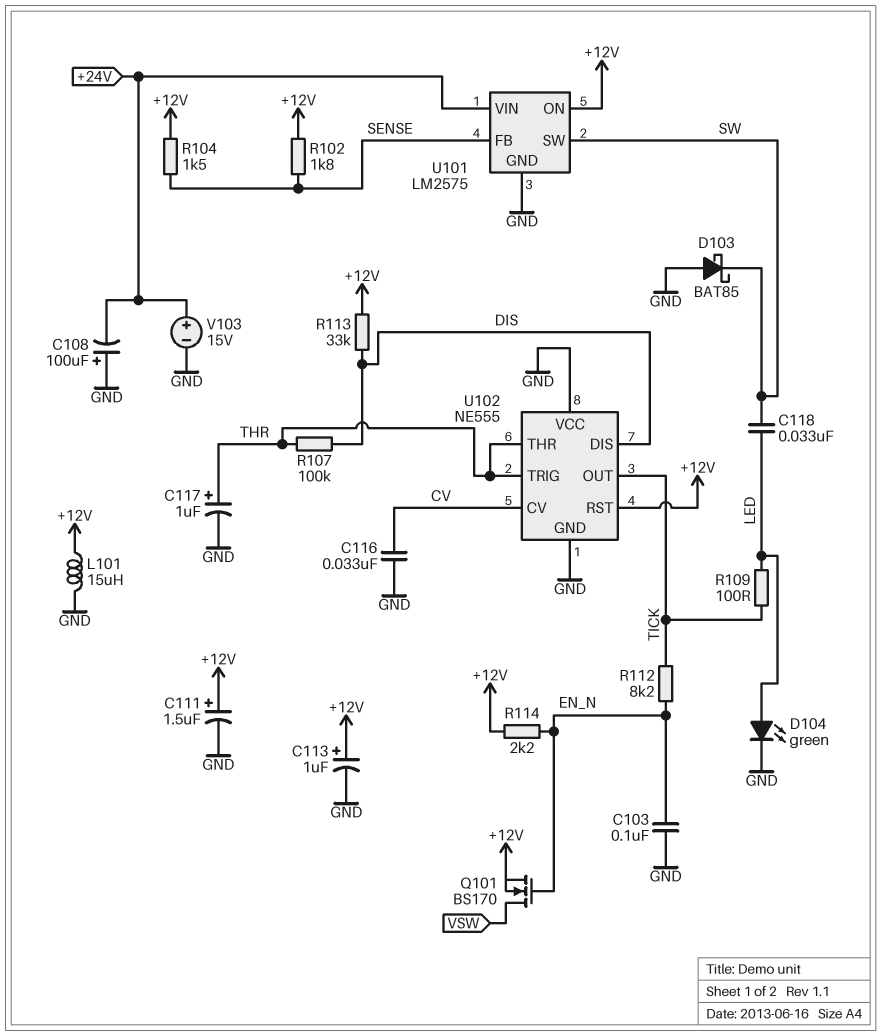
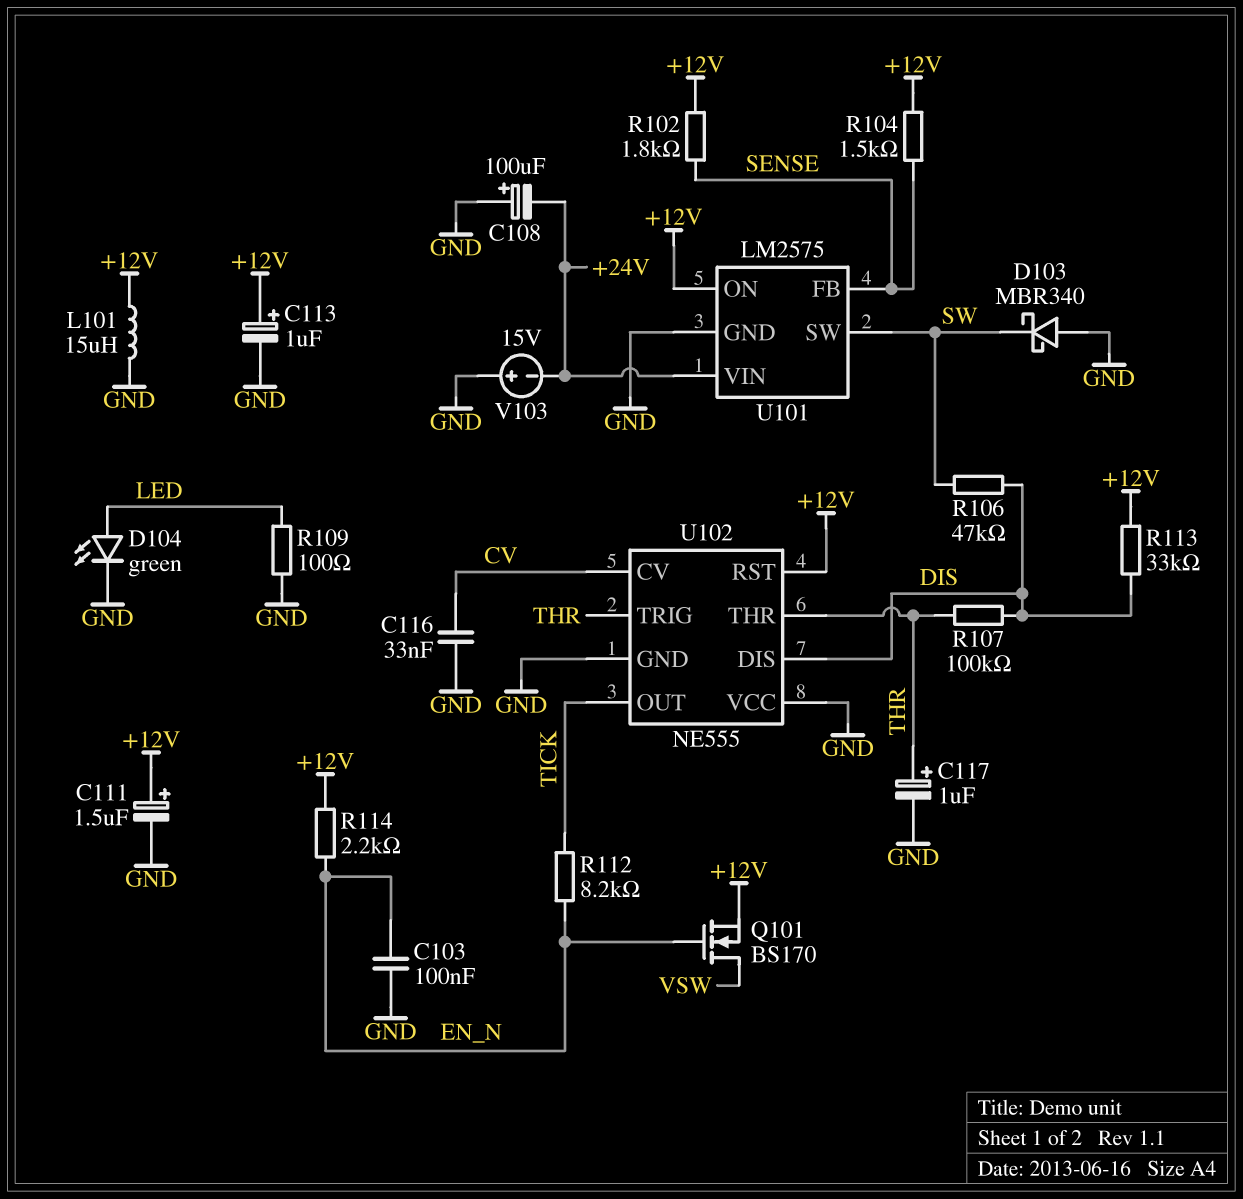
C118: 33nF (LED, SW) -> none
D103: schottky BAT85 (A GND, K SW) -> schottky MBR340 (A GND, K SW)
R106: none -> 47k (DIS, SW)
R109: 100 (LED, TICK) -> 100 (GND, LED)
V103: 15V (plus +24V, minus GND) -> 15V (plus GND, minus +24V)

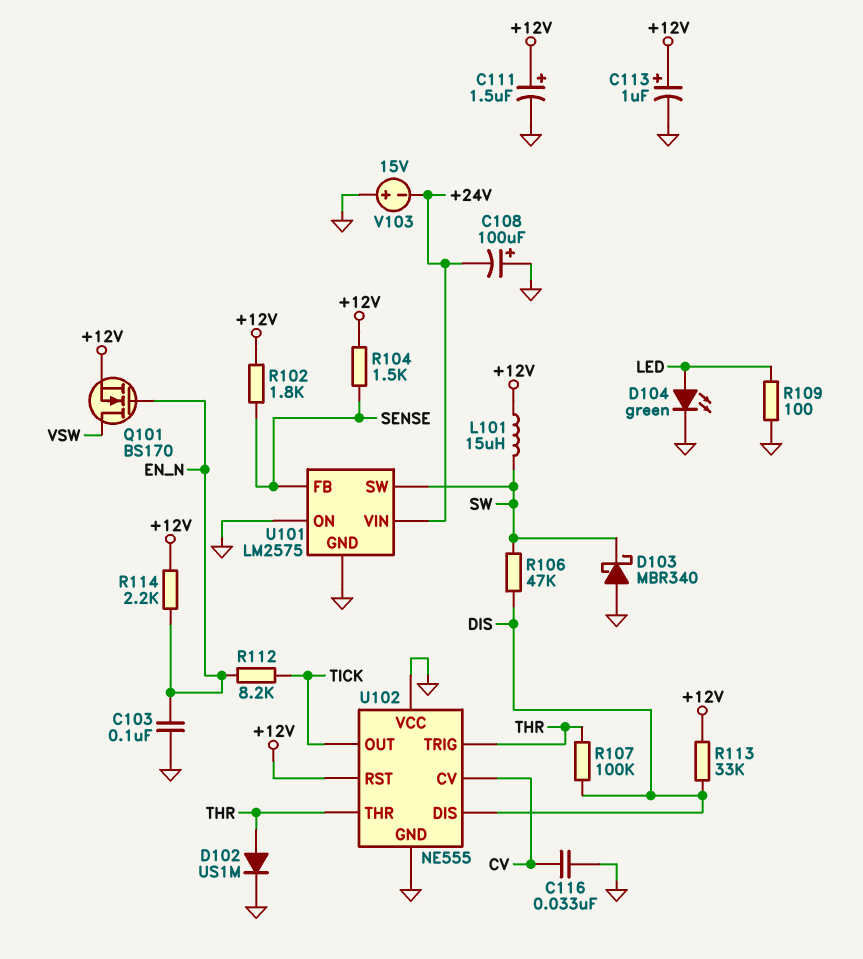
C117: 1uF (plus THR, minus GND) -> none
D102: none -> diode US1M (A THR, K GND)
L101: 15uH (+12V, GND) -> 15uH (+12V, SW)
U101 pin ON: +12V -> GND

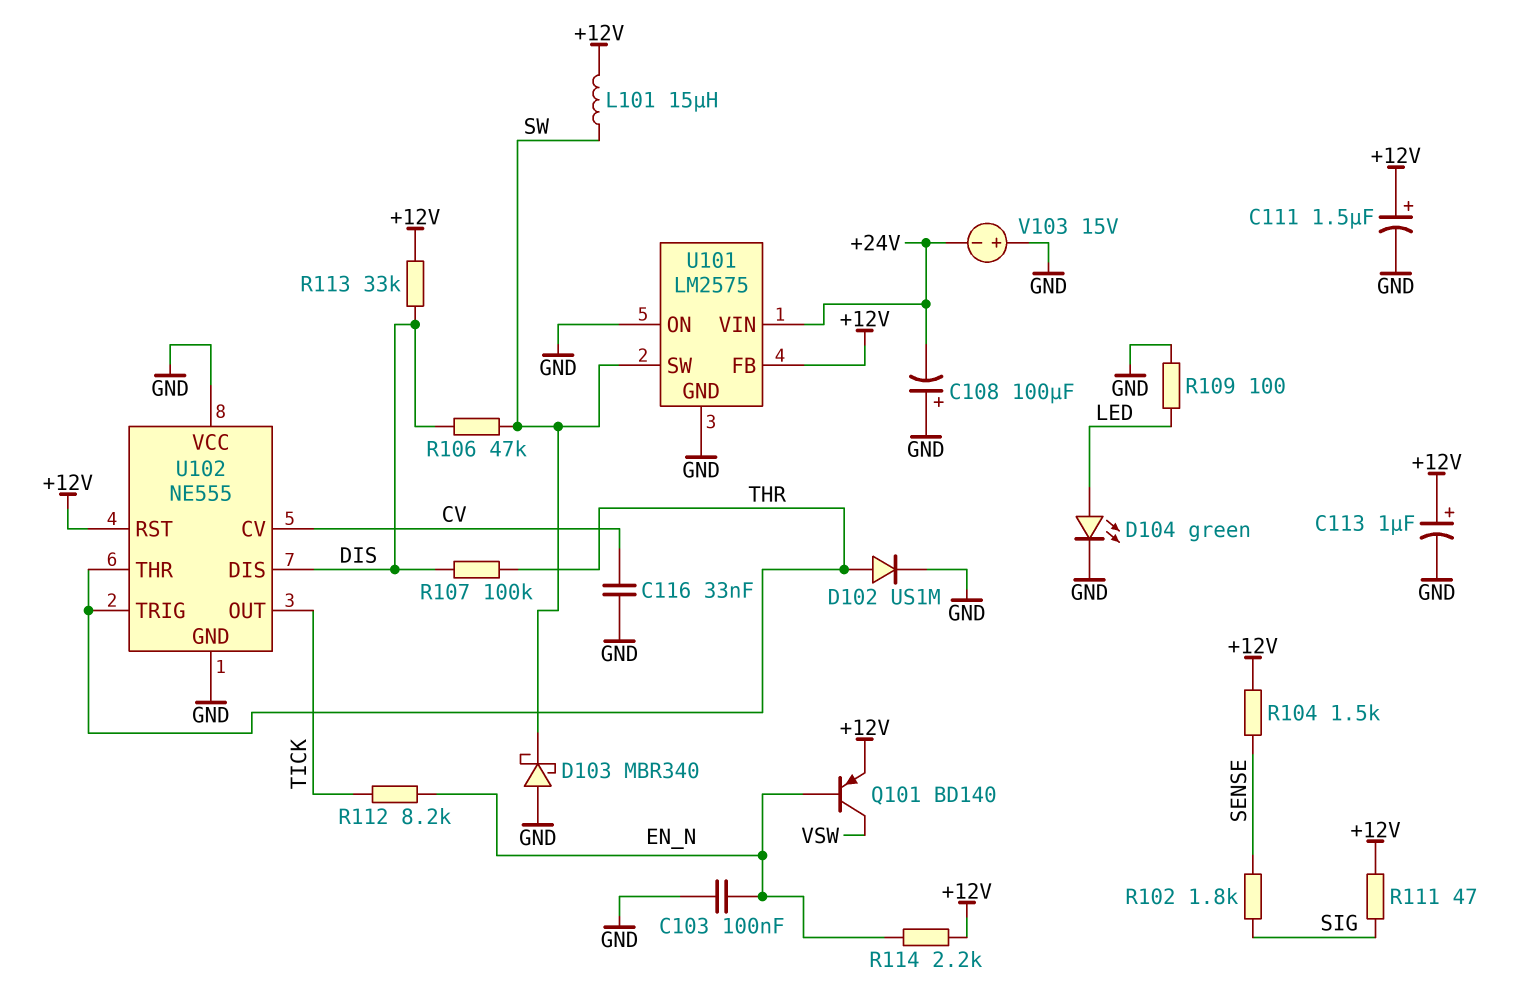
Q101: NMOS BS170 (G EN_N, D VSW, S +12V) -> PNP BD140 (B EN_N, C VSW, E +12V)
R102: 1.8k (+12V, SENSE) -> 1.8k (SENSE, SIG)
R111: none -> 47 (+12V, SIG)
U101 pin FB: SENSE -> +12V

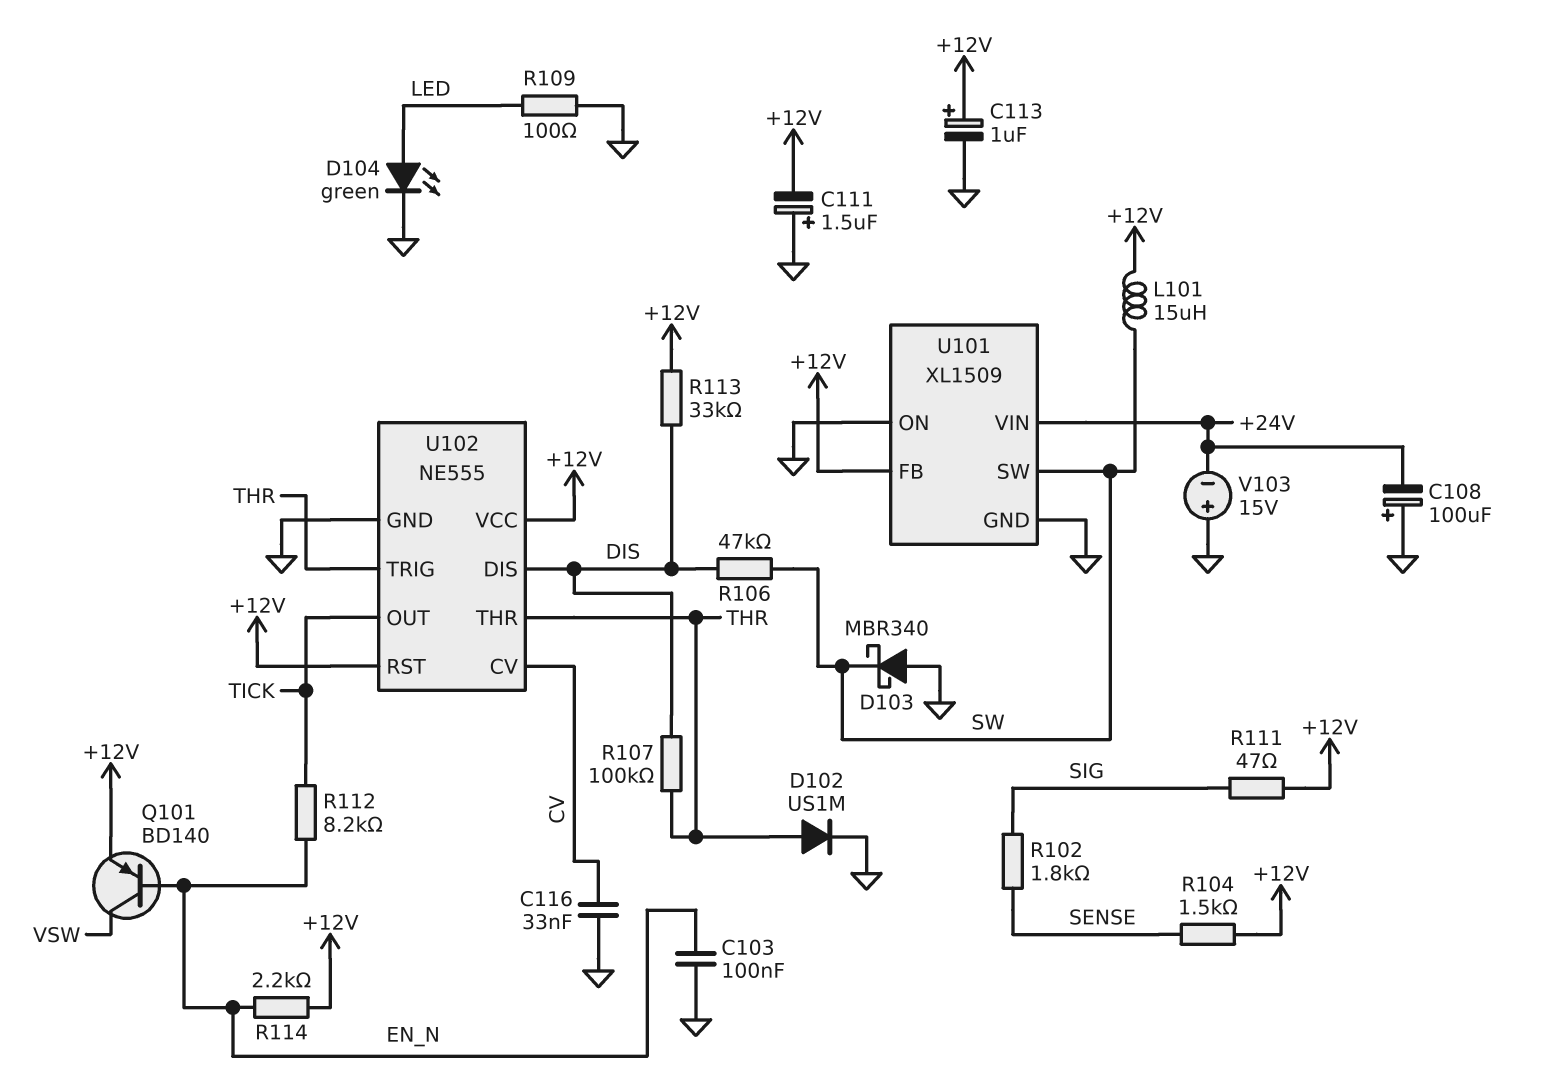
C111: 1.5uF (plus +12V, minus GND) -> 1.5uF (plus GND, minus +12V)
U101: LM2575 -> XL1509
U102 pin VCC: GND -> +12V

